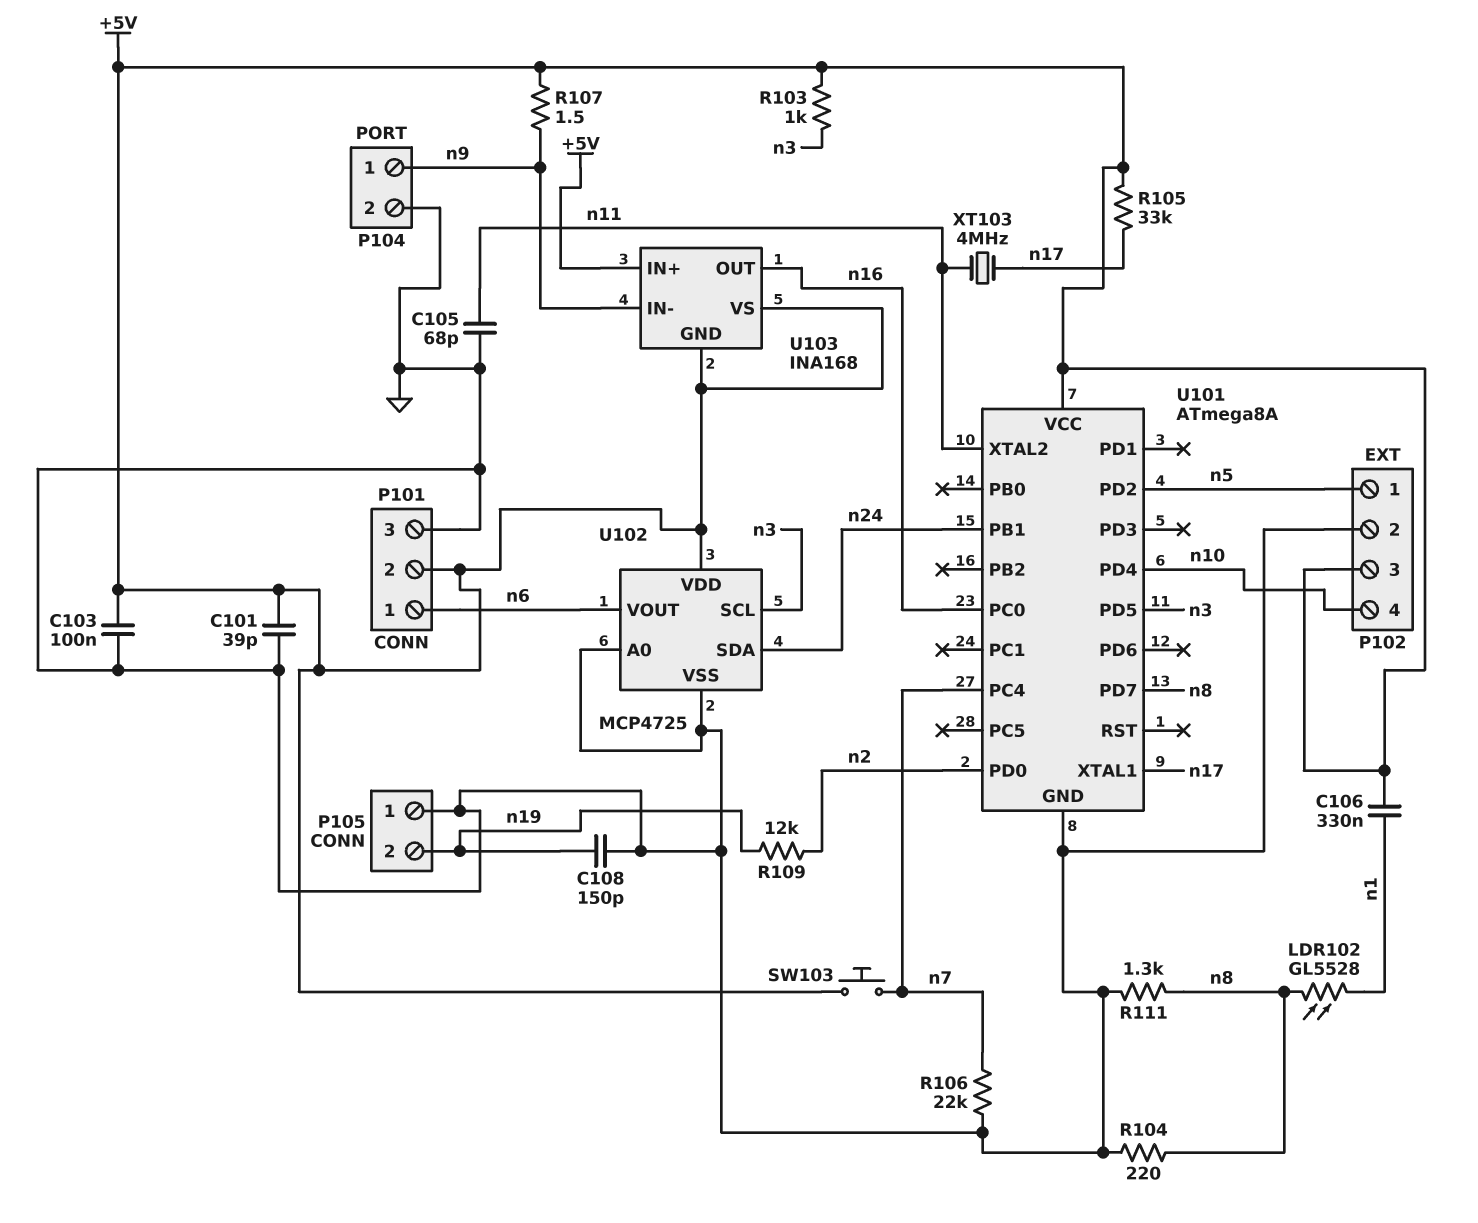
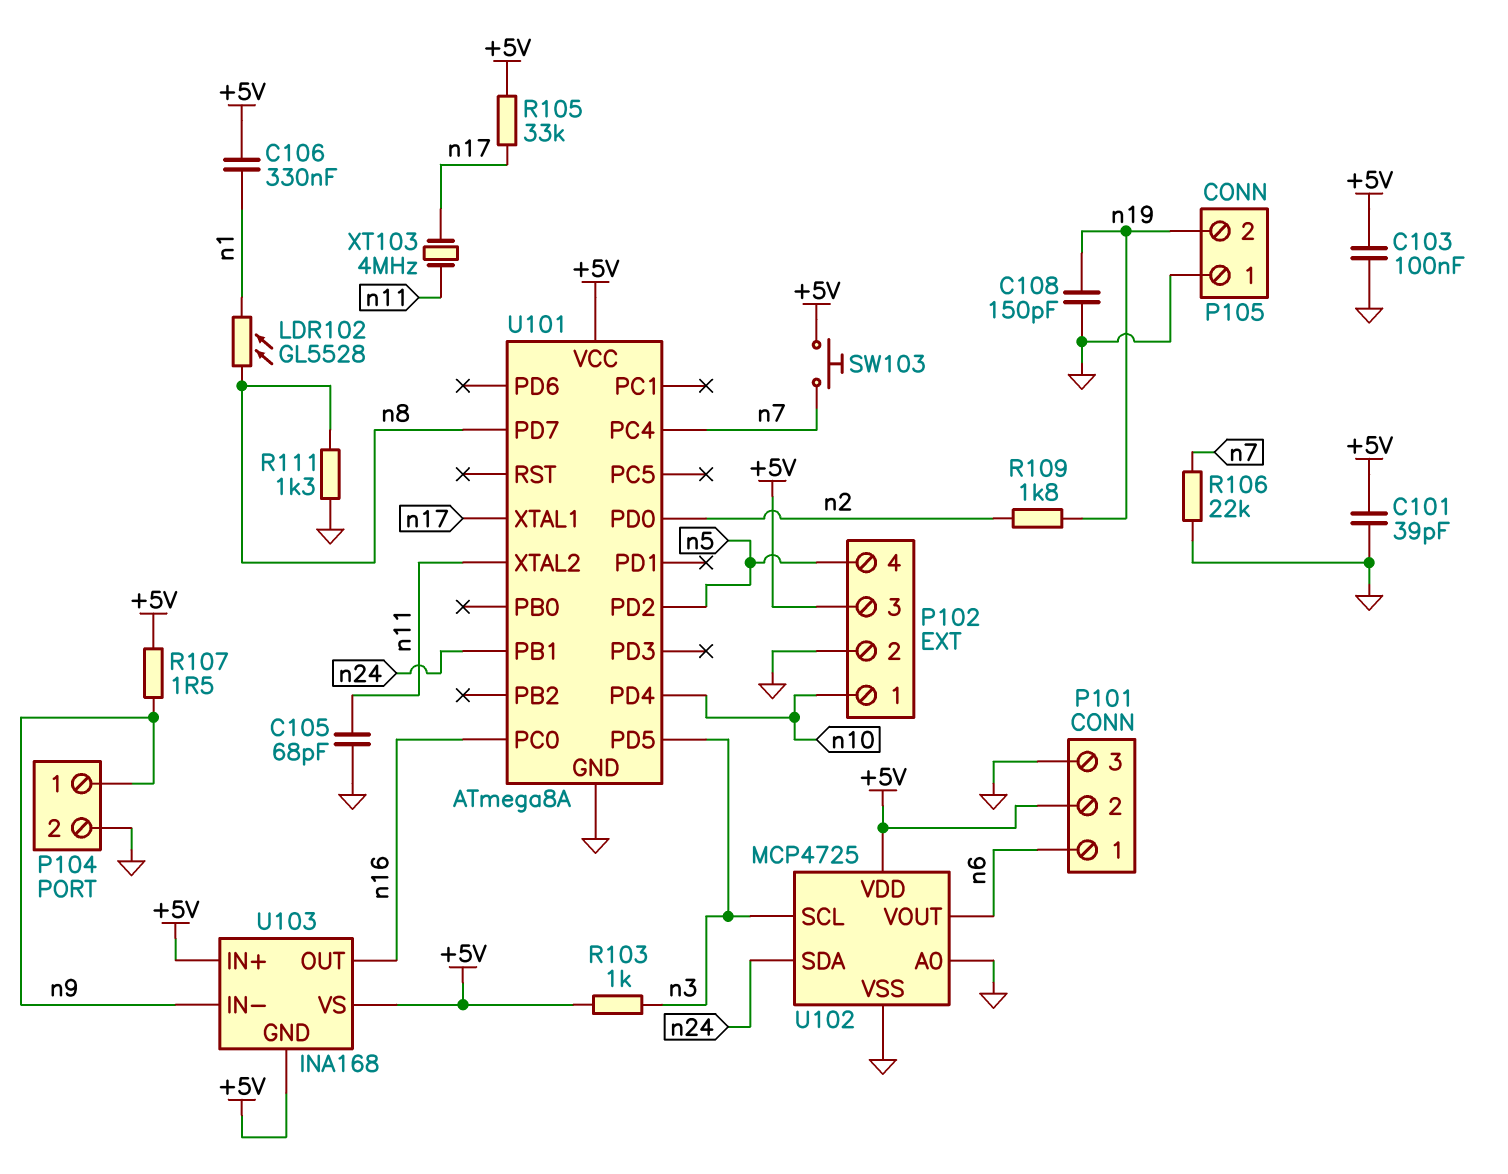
P102 pin 1: n5 -> n10
P102 pin 4: n10 -> n5
R104: 220 (GND, n8) -> none
R109: 12k (n2, n19) -> 1.8k (n2, n19)

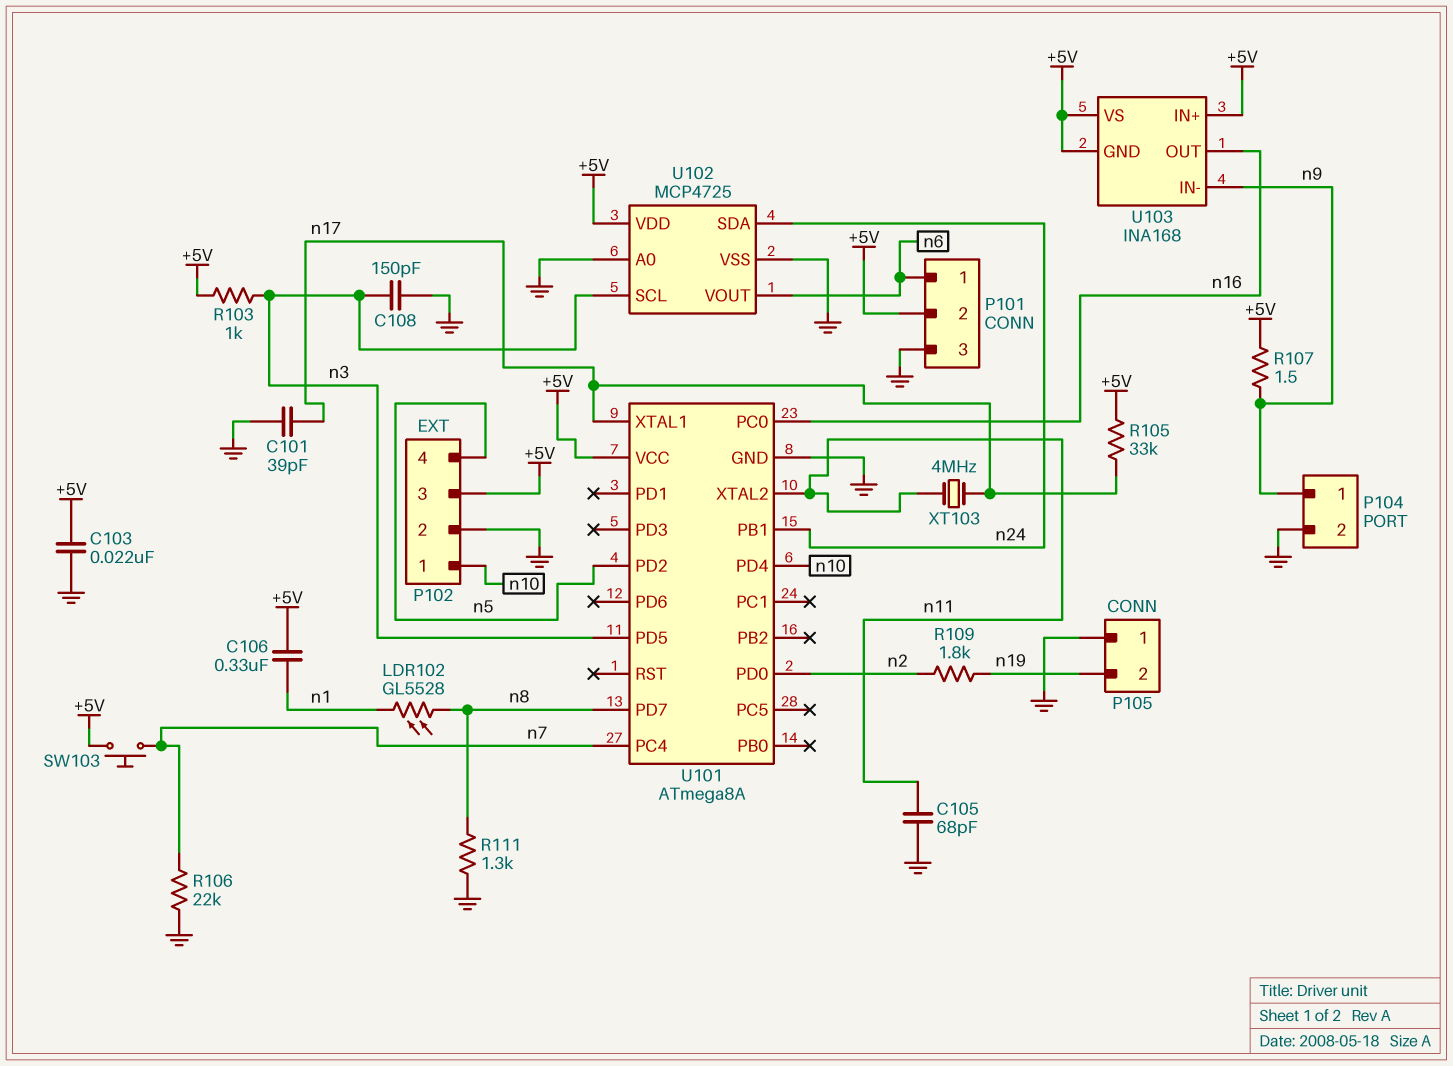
C101: 39pF (+5V, GND) -> 39pF (GND, n17)
C103: 100nF (+5V, GND) -> 22nF (+5V, GND)
C108: 150pF (GND, n19) -> 150pF (GND, n3)

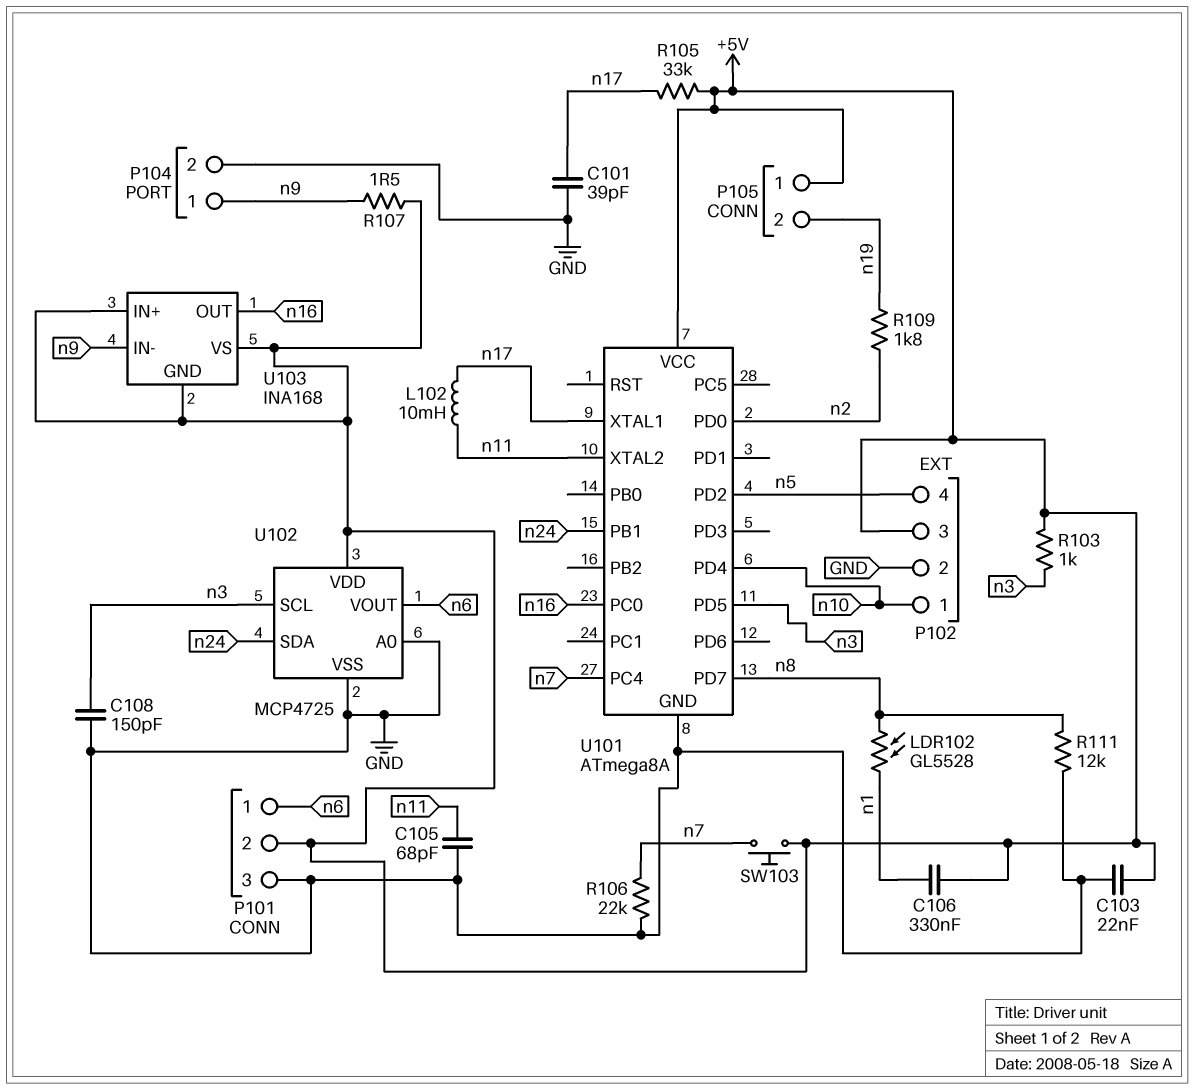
L102: none -> 10mH (n11, n17)
P105 pin 1: GND -> +5V
R111: 1.3k (GND, n8) -> 12k (GND, n8)
XT103: 4MHz (n11, n17) -> none

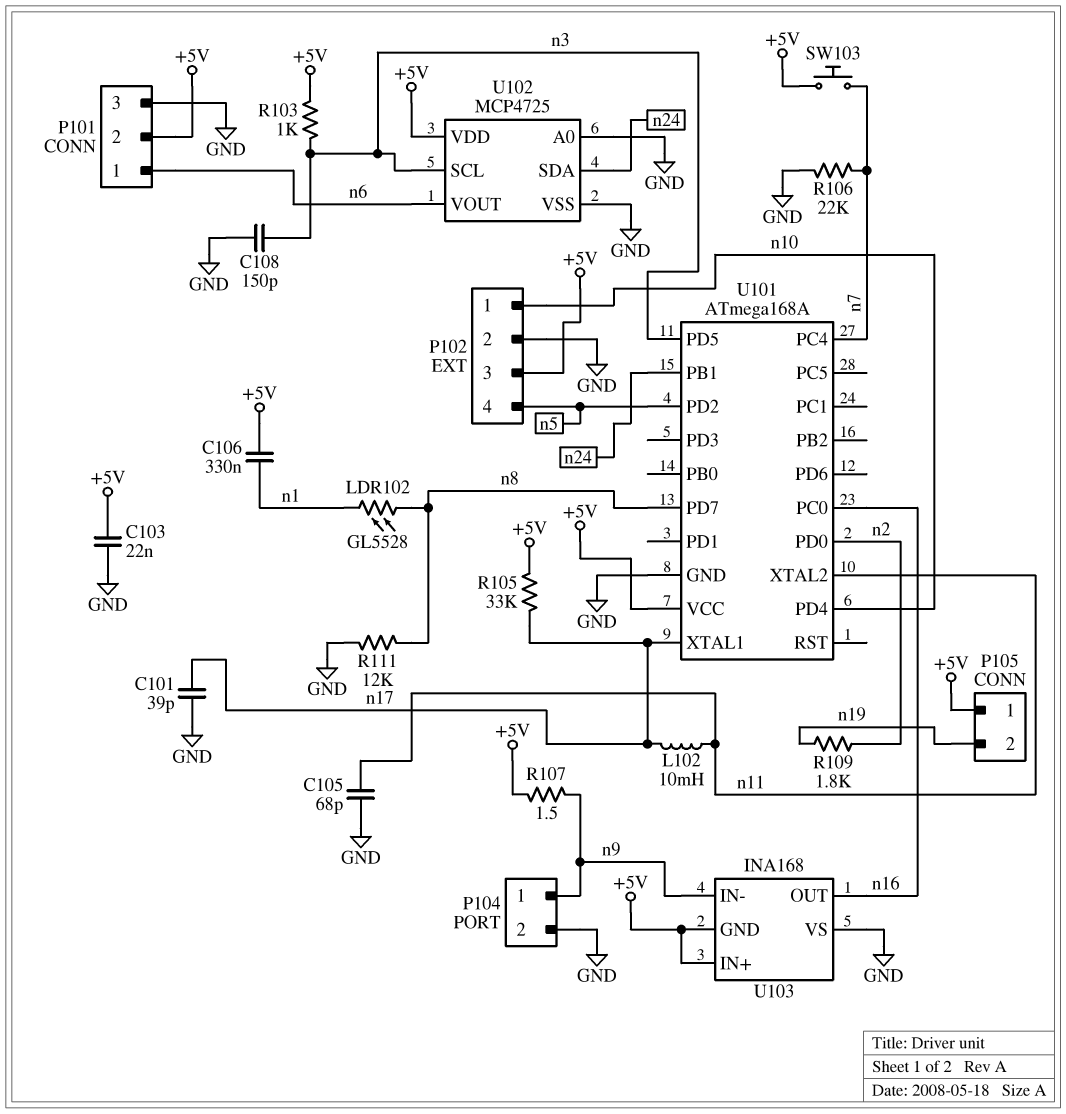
U101: ATmega8A -> ATmega168A
U103 pin VS: +5V -> GND

